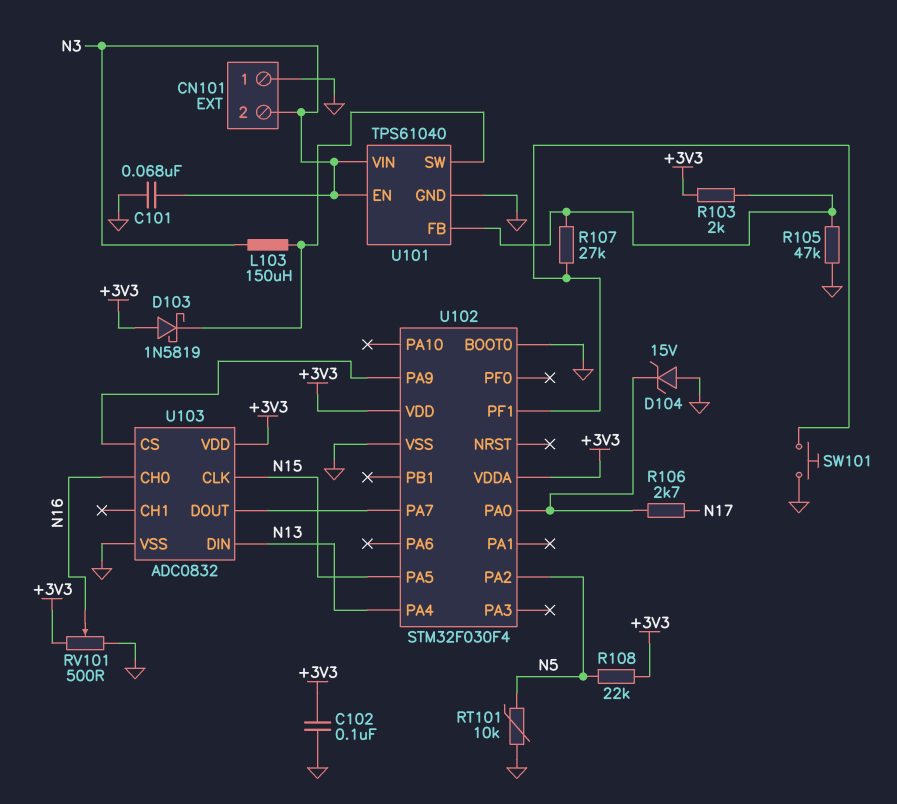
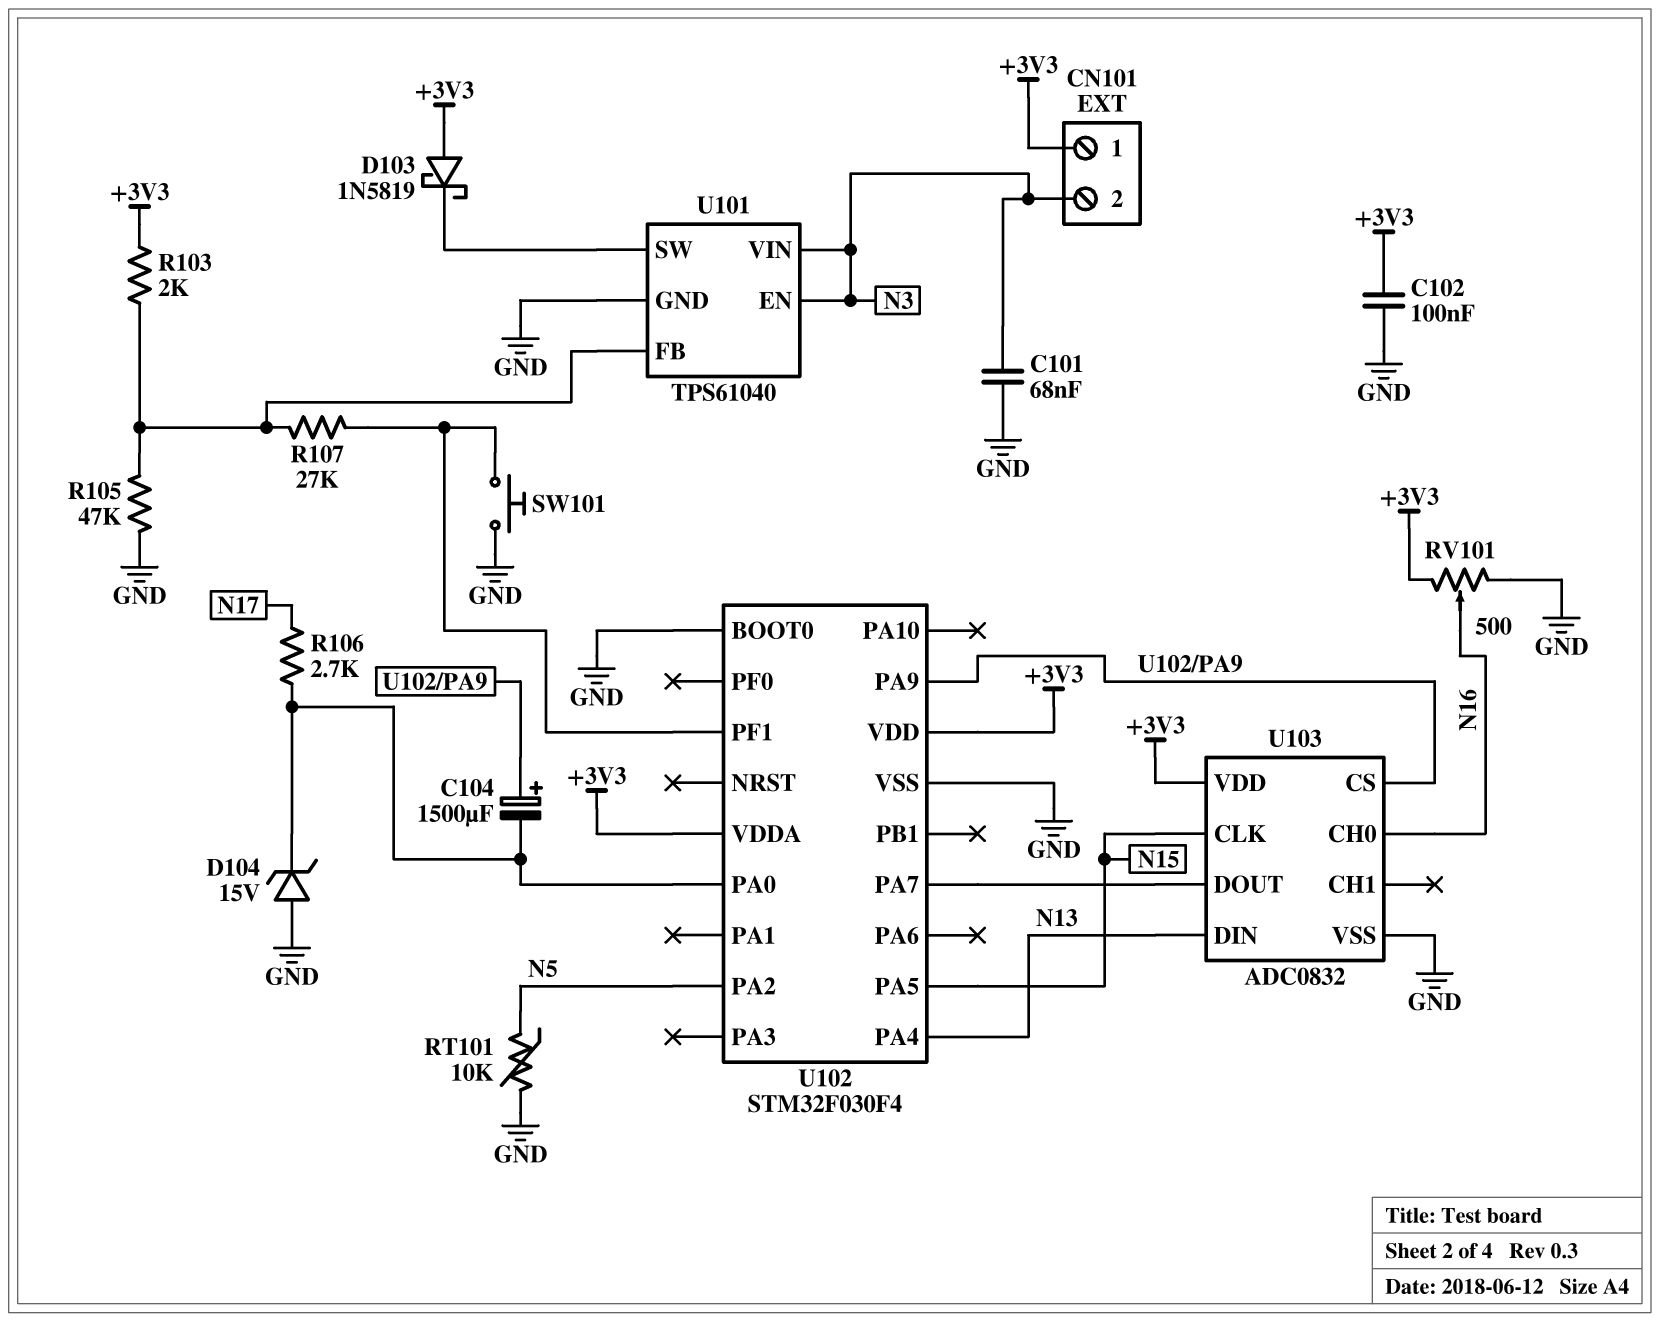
C104: none -> 1500uF (plus U102/PA9, minus U102/PA0)
CN101 pin 1: GND -> +3V3
L103: 150uH (N3, U101/SW) -> none
R108: 22k (+3V3, N5) -> none

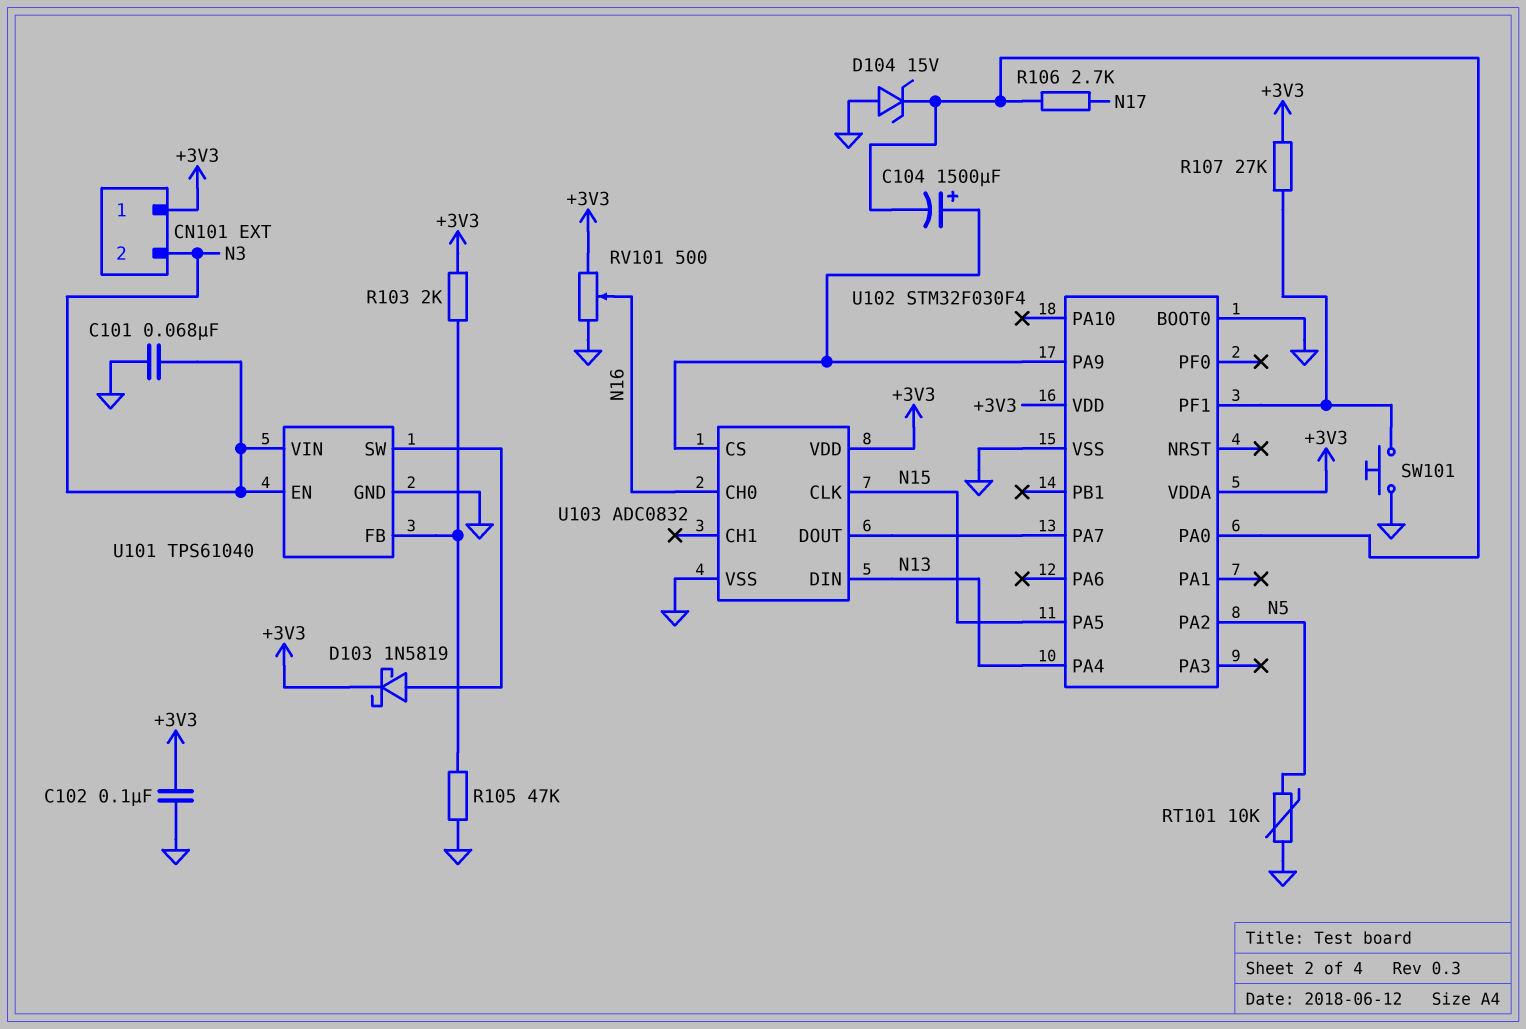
D103: schottky 1N5819 (A +3V3, K U101/SW) -> schottky 1N5819 (A U101/SW, K +3V3)
R107: 27k (U101/FB, U102/PF1) -> 27k (+3V3, U102/PF1)

